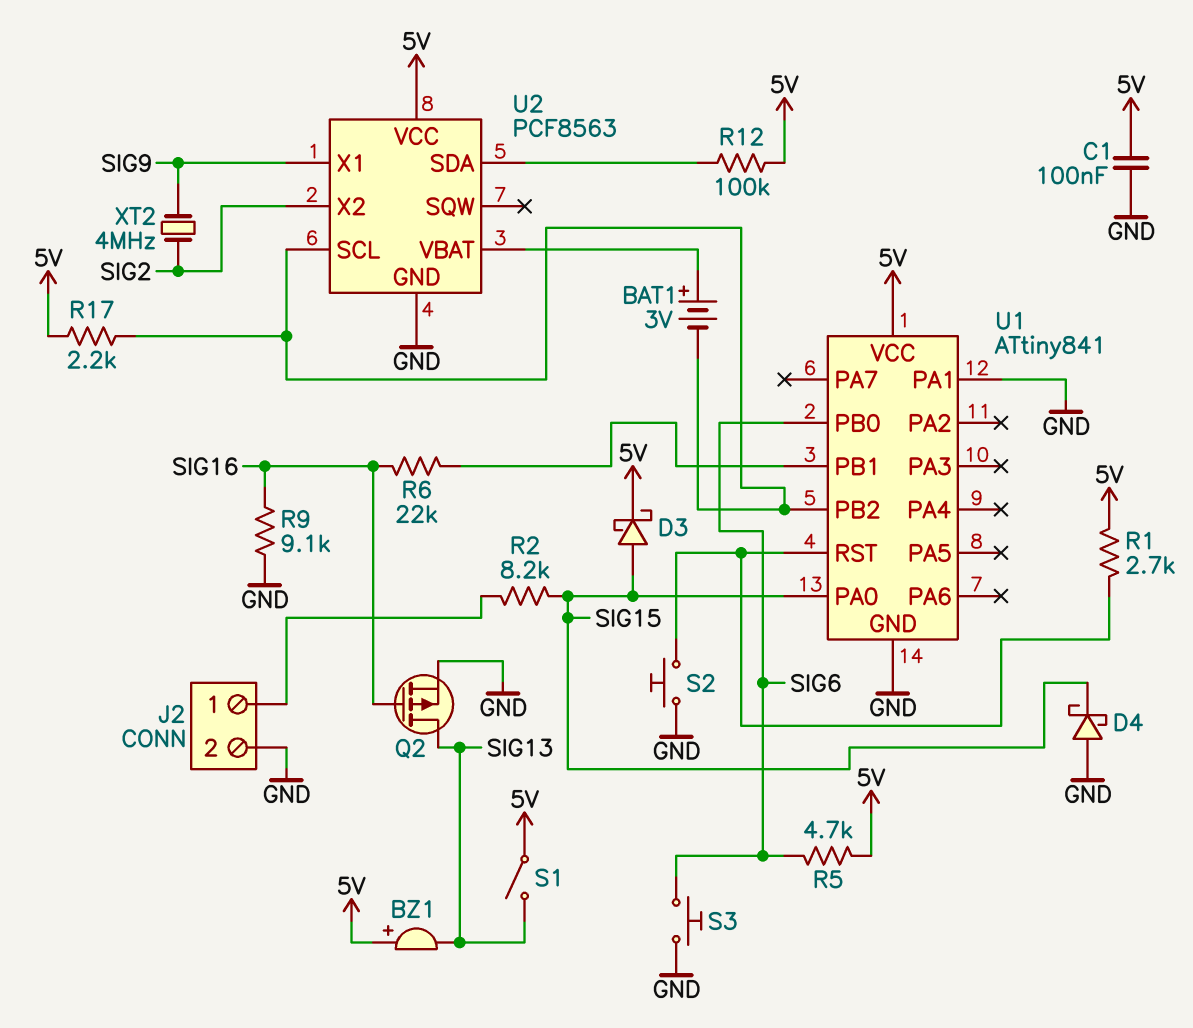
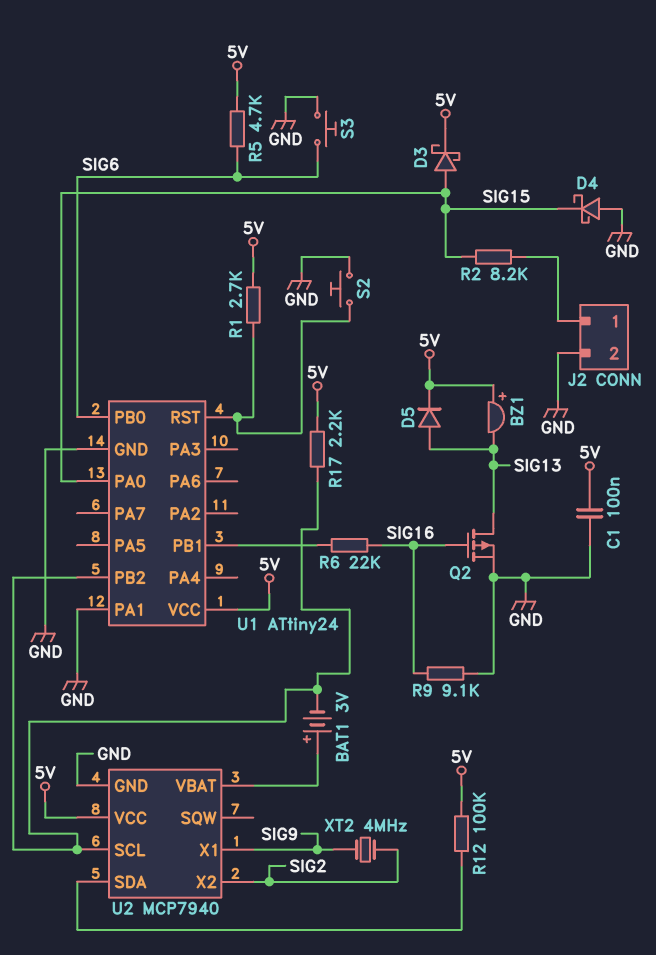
D5: none -> diode (A SIG13, K 5V)
S1: switch (5V, SIG13) -> none
U1: ATtiny841 -> ATtiny24
U2: PCF8563 -> MCP7940

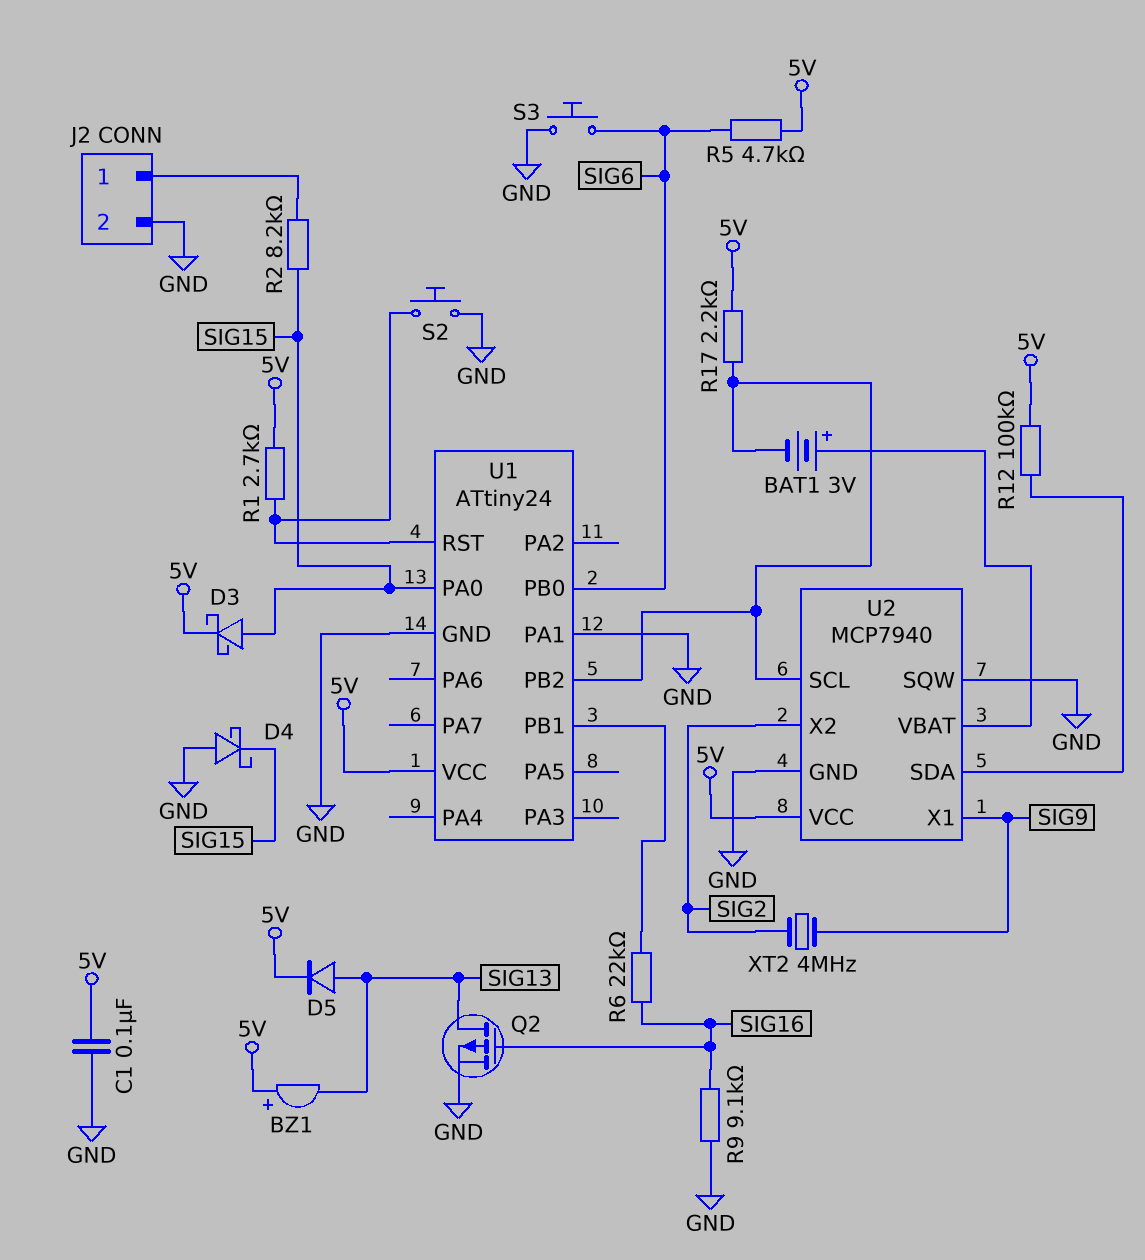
U2 pin SQW: none -> GND

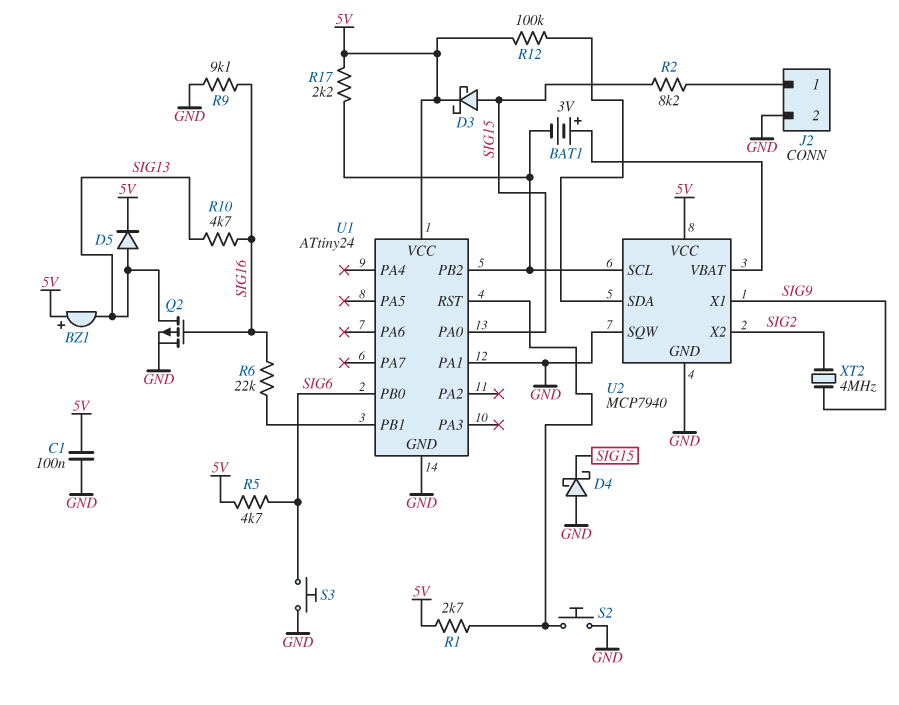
R10: none -> 4.7k (SIG13, SIG16)

